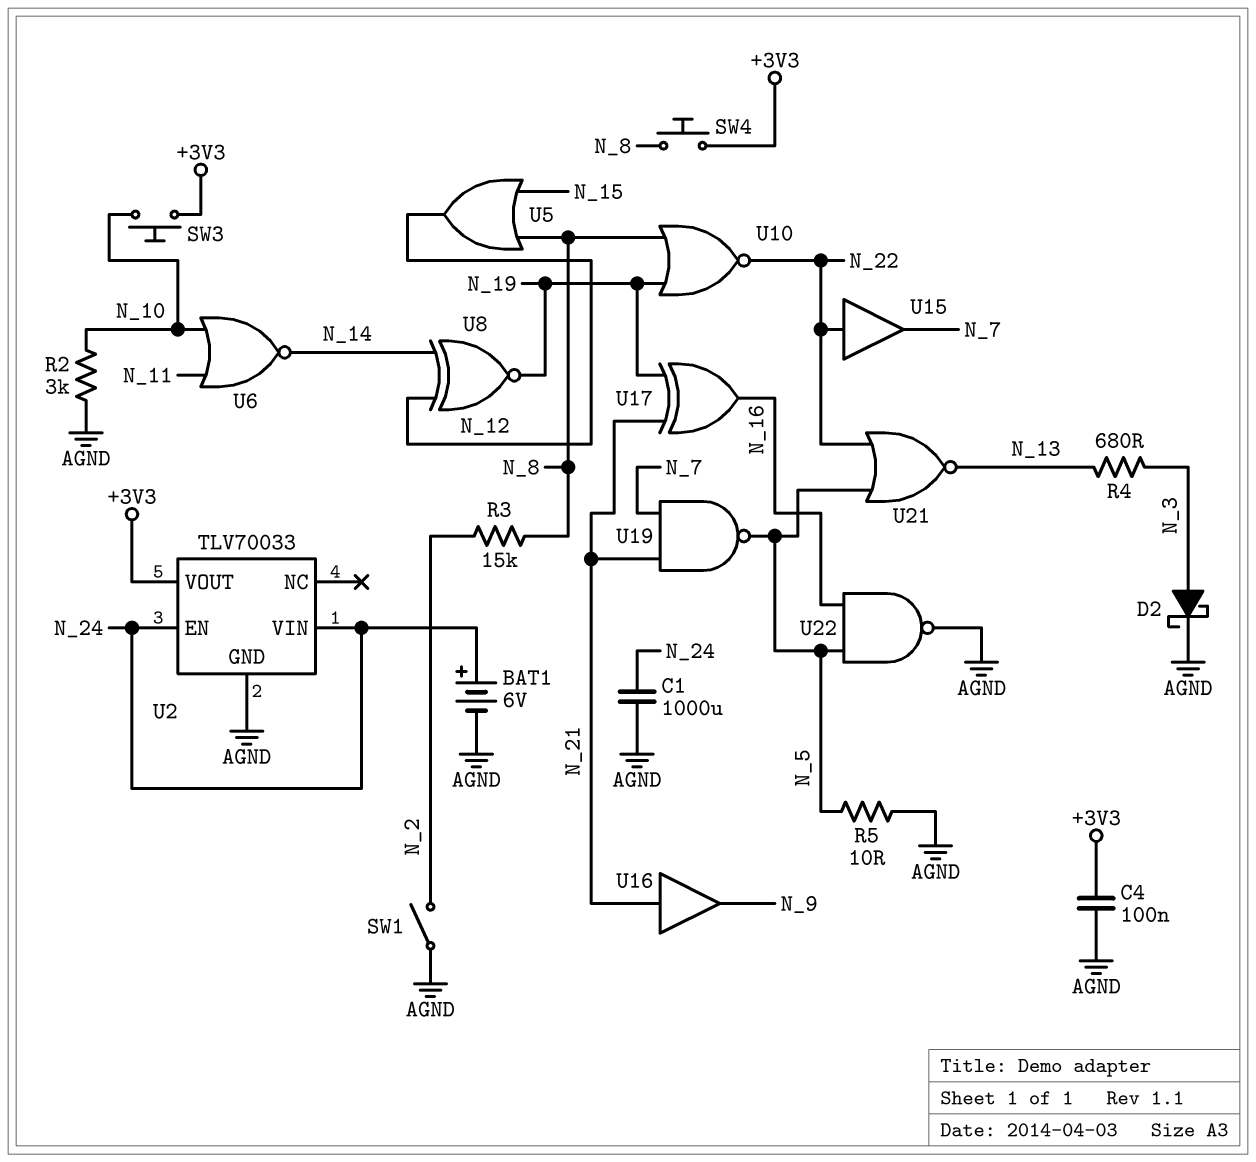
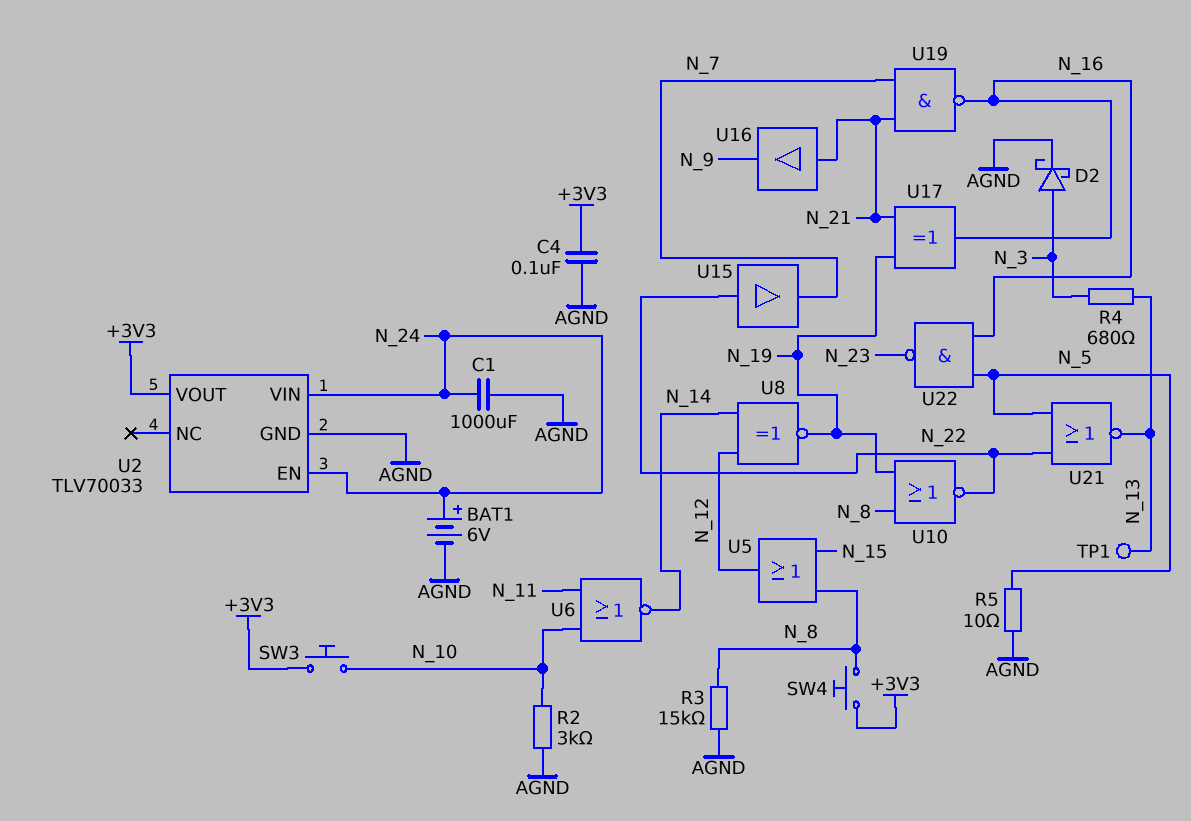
R3: 15k (N_2, N_8) -> 15k (AGND, N_8)
SW1: switch (AGND, N_2) -> none
TP1: none -> test point (N_13)
U19: NAND (in N_7, in N_21, out N_5) -> NAND (in N_7, in N_21, out N_16)
U22: NAND (in N_5, in N_16, out AGND) -> NAND (in N_5, in N_16, out N_23)

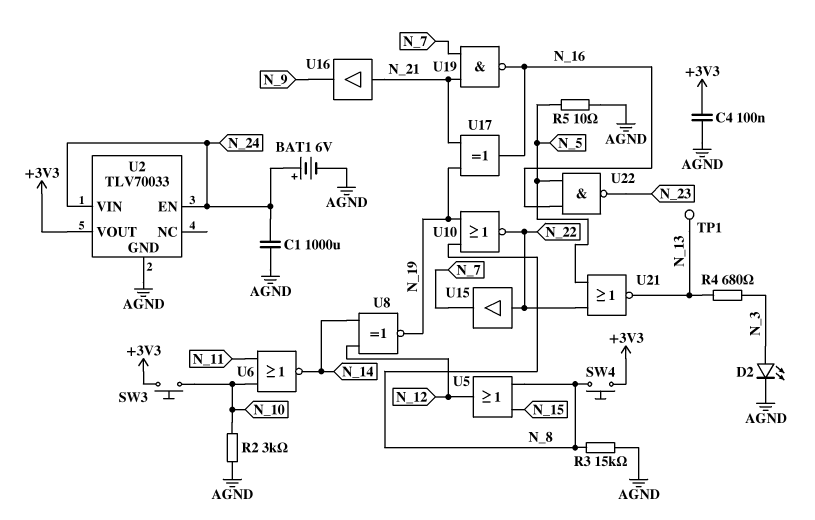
D2: schottky (A N_3, K AGND) -> LED (A N_3, K AGND)

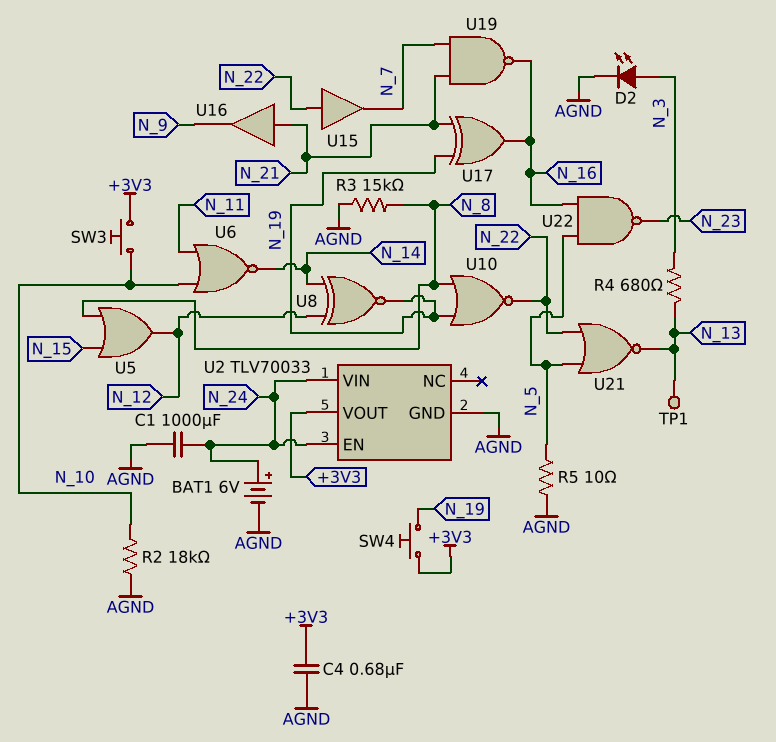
C4: 100nF (+3V3, AGND) -> 680nF (+3V3, AGND)
R2: 3k (AGND, N_10) -> 18k (AGND, N_10)
SW4: button (+3V3, N_8) -> button (+3V3, N_19)

